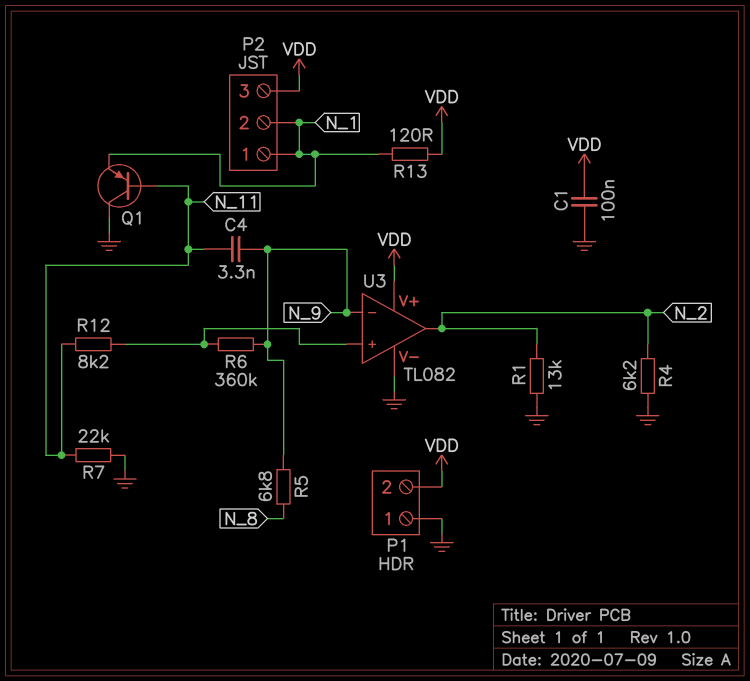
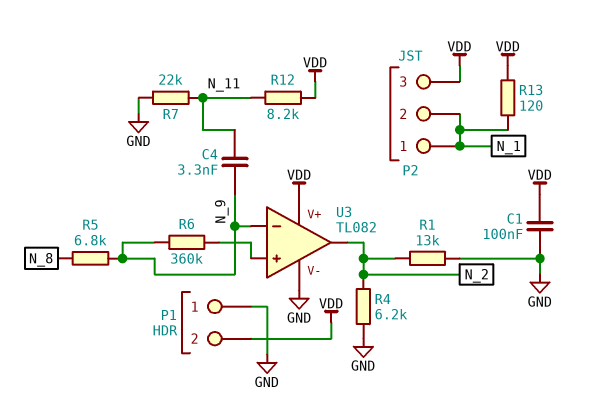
Q1: PNP (B N_11, C GND, E N_1) -> none
R12: 8.2k (N_11, U3/in+) -> 8.2k (N_11, VDD)

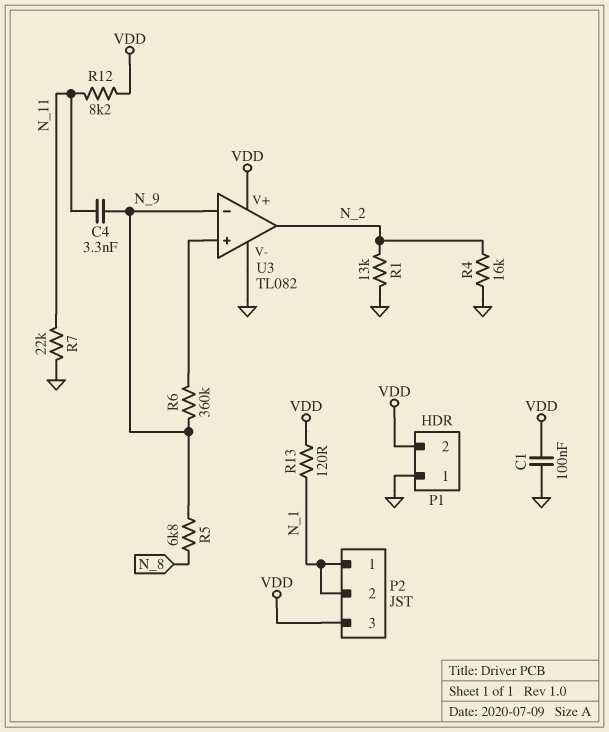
R4: 6.2k (GND, N_2) -> 16k (GND, N_2)

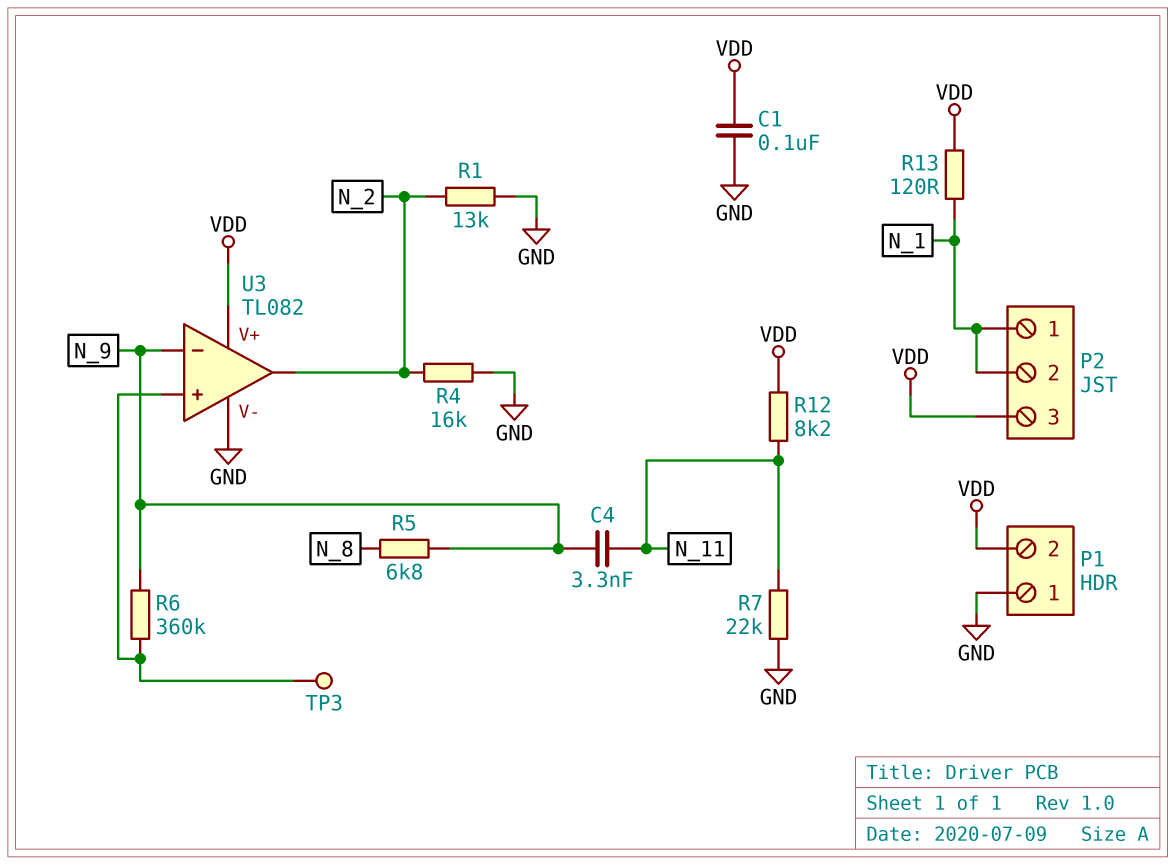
TP3: none -> test point (U3/in+)

